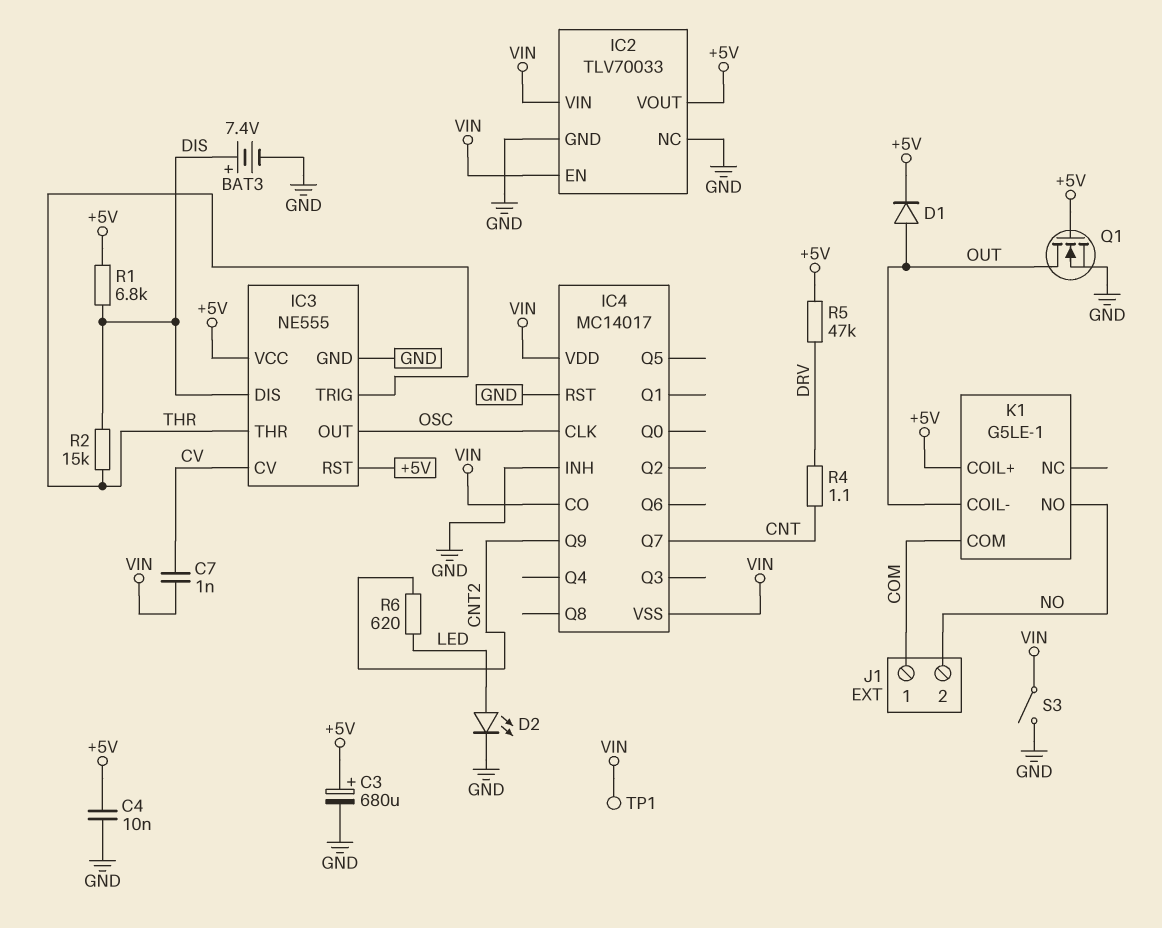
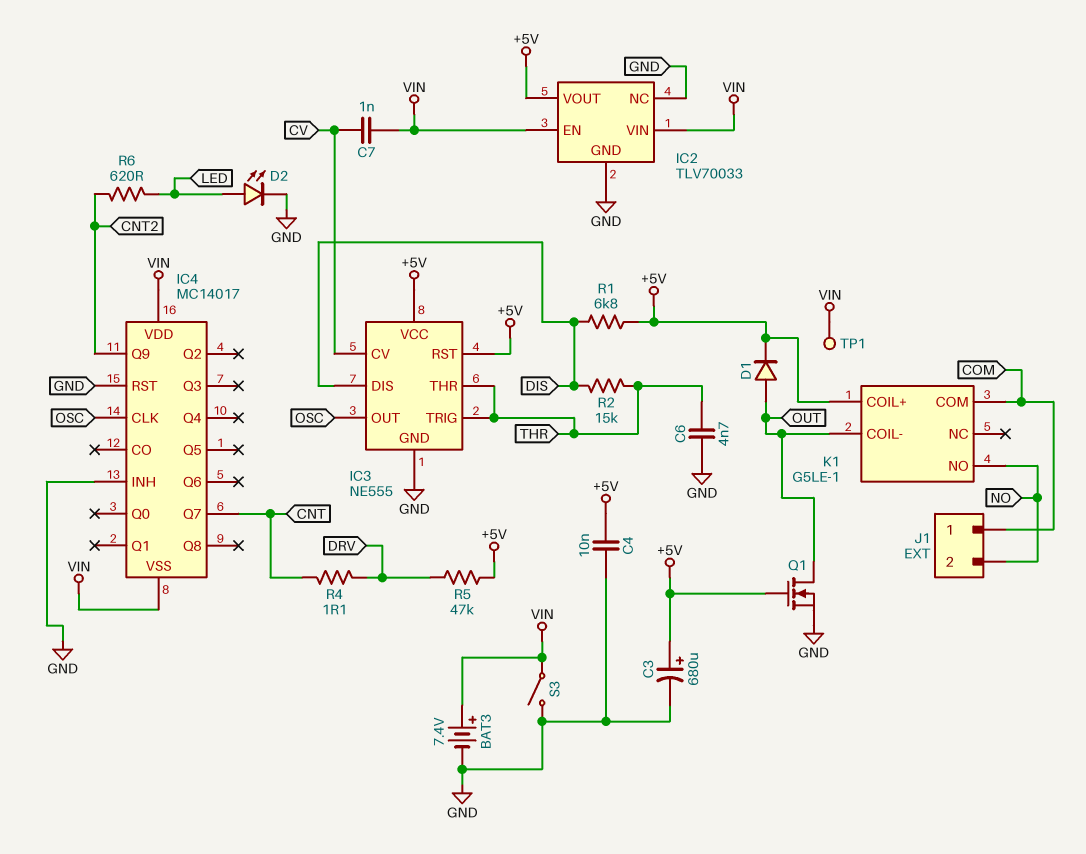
BAT3: 7.4V (plus DIS, minus GND) -> 7.4V (plus VIN, minus GND)
C6: none -> 4.7nF (GND, THR)
IC4 pin CO: VIN -> none

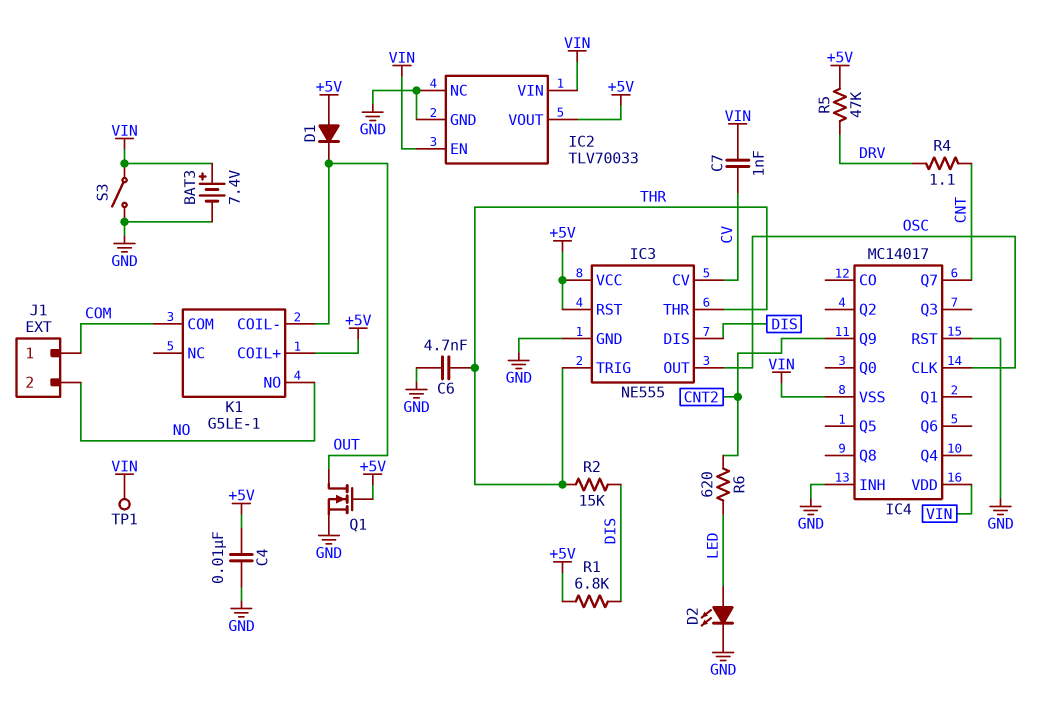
C3: 680uF (plus +5V, minus GND) -> none
D1: diode (A OUT, K +5V) -> diode (A +5V, K OUT)

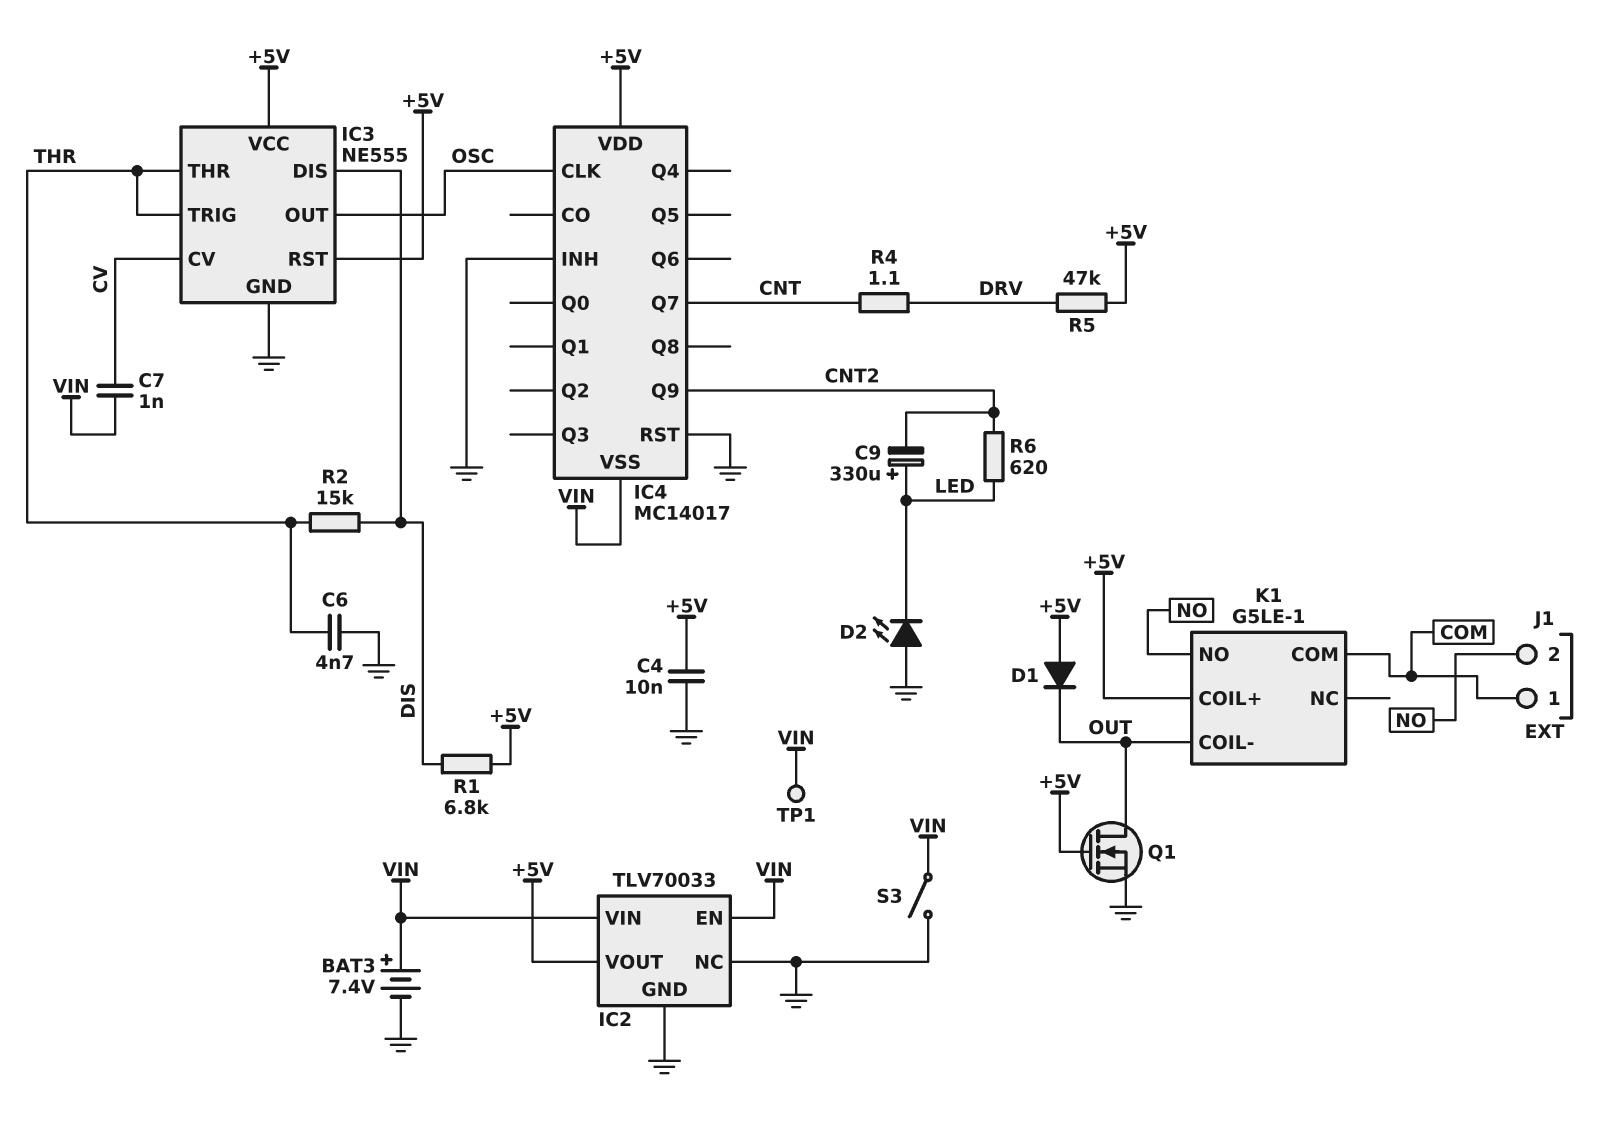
C9: none -> 330uF (plus LED, minus CNT2)
D2: LED (A LED, K GND) -> LED (A GND, K LED)
IC4 pin VDD: VIN -> +5V

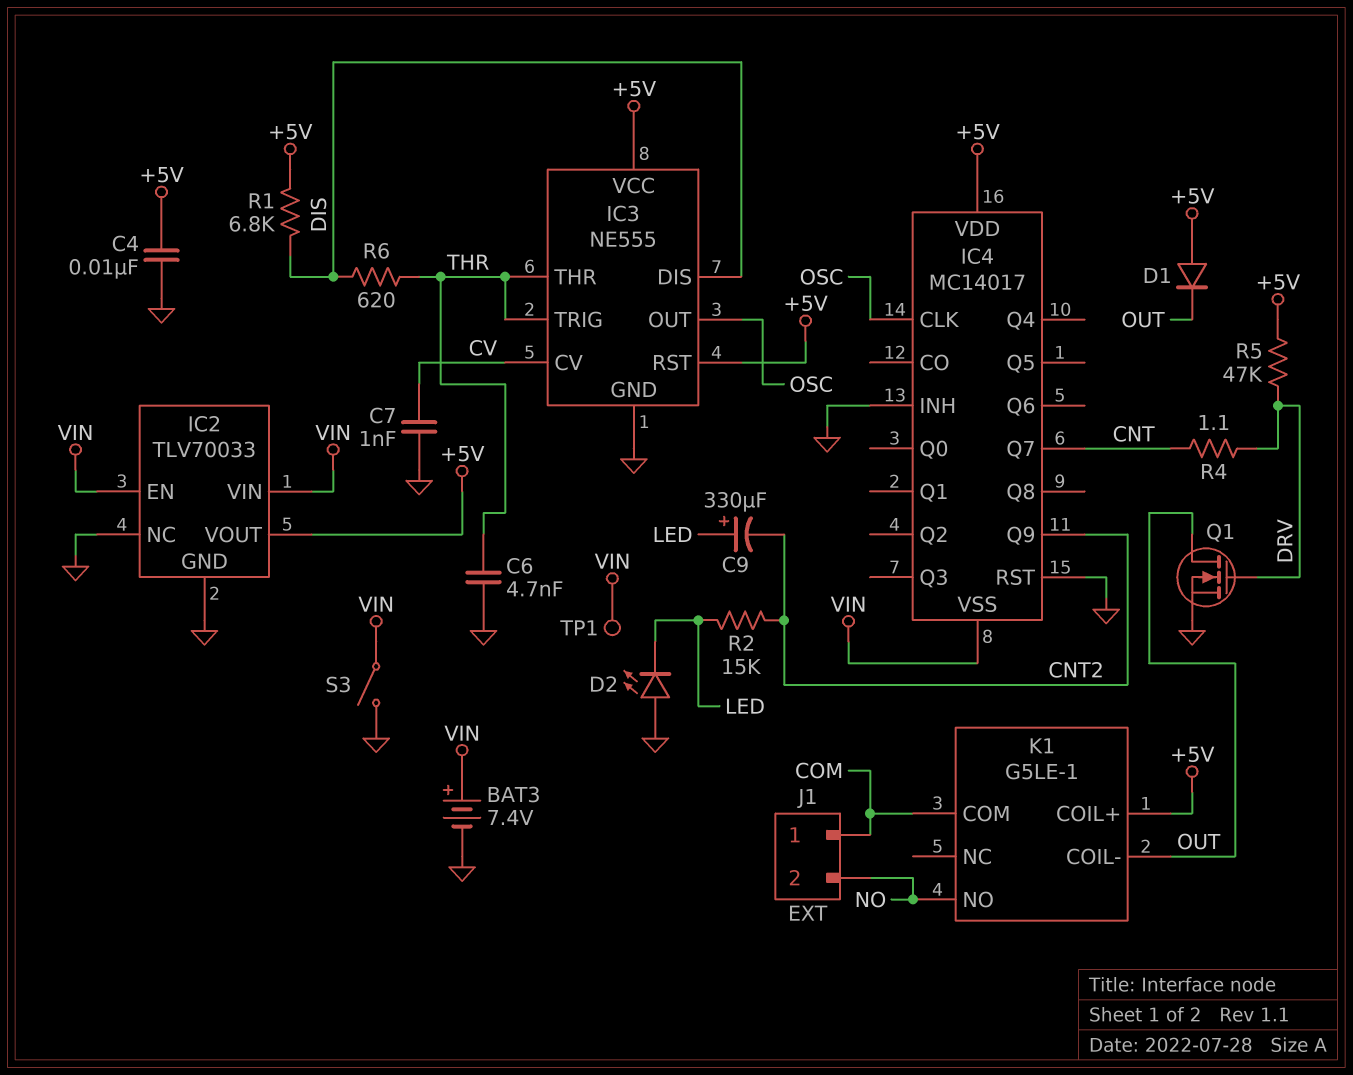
C7: 1nF (CV, VIN) -> 1nF (CV, GND)
Q1: NMOS (G +5V, D OUT, S GND) -> NMOS (G DRV, D OUT, S GND)
R2: 15k (DIS, THR) -> 15k (CNT2, LED)
R6: 620 (CNT2, LED) -> 620 (DIS, THR)

